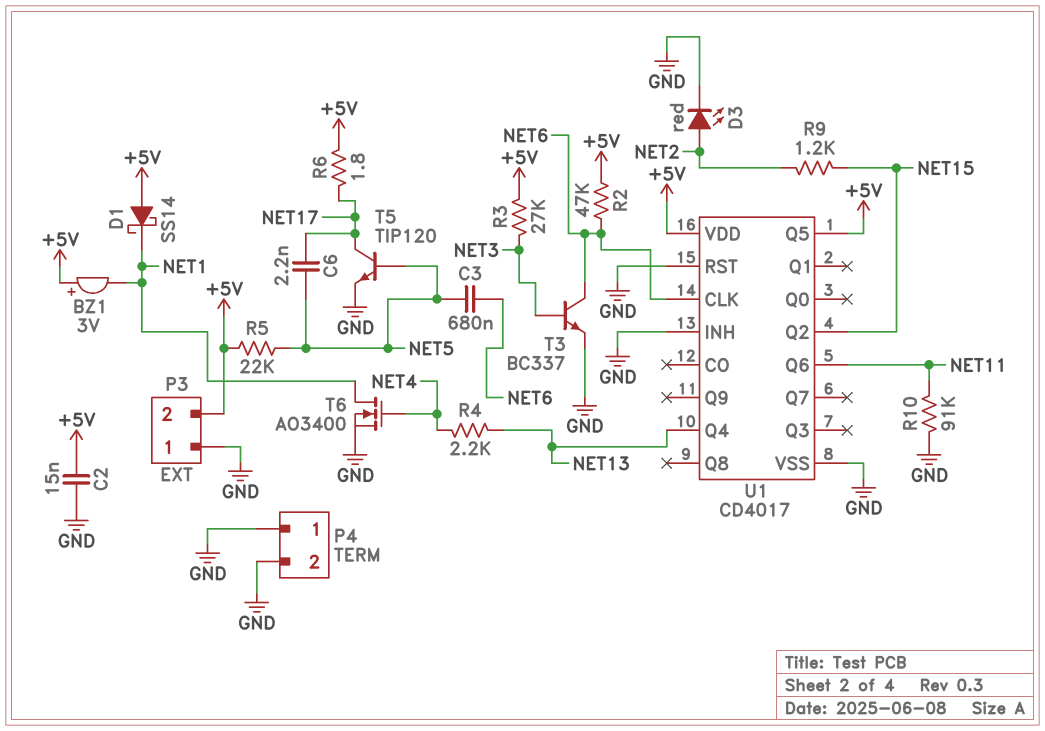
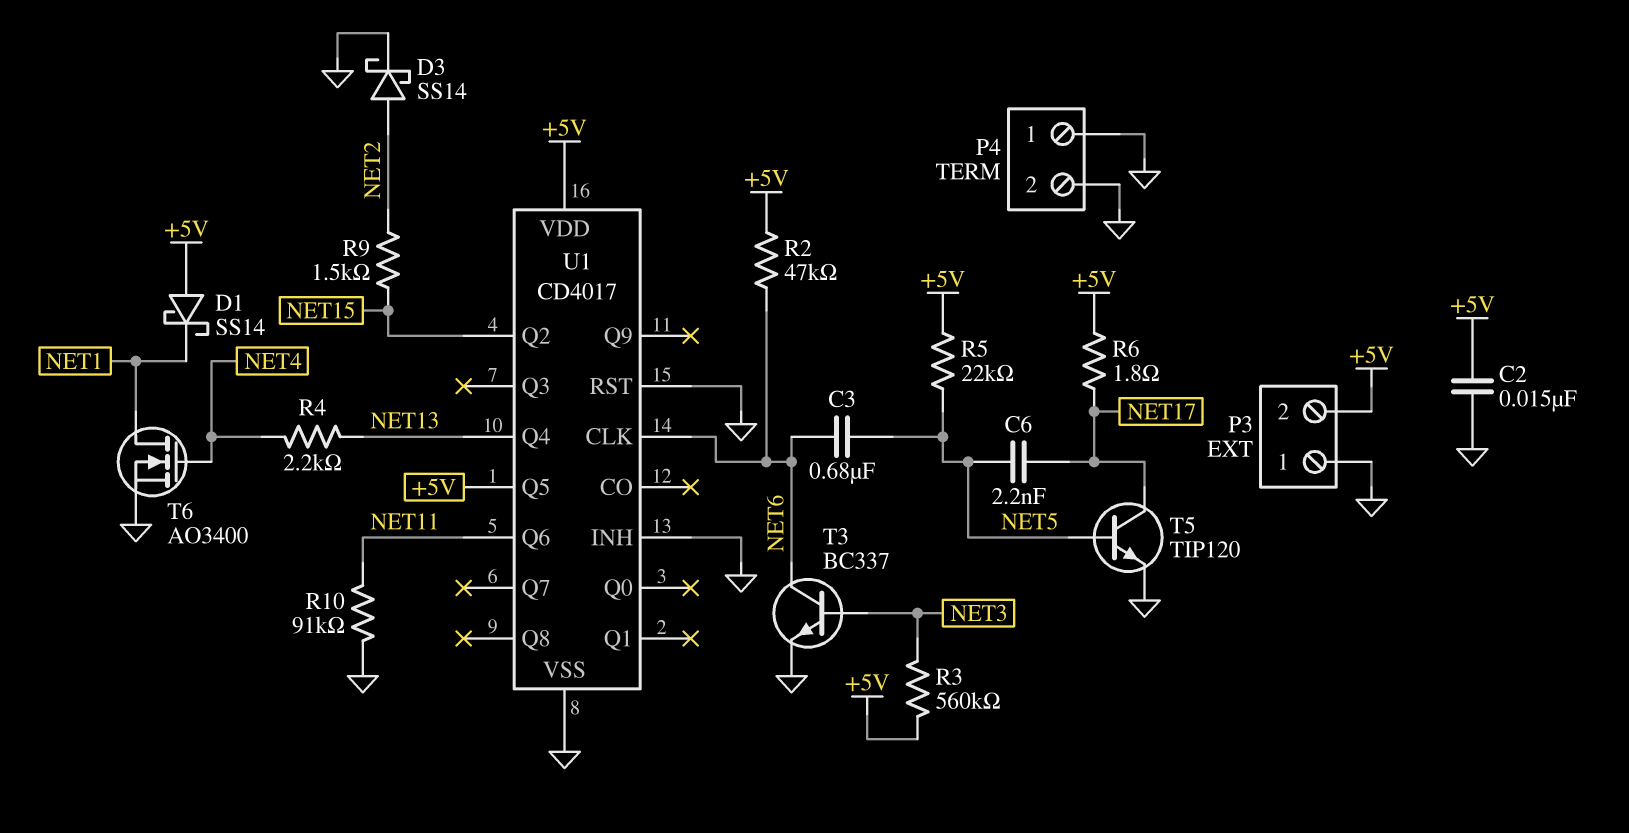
BZ1: buzzer 3V (plus +5V, minus NET1) -> none
D3: LED red (A NET2, K GND) -> schottky SS14 (A NET2, K GND)
R3: 27k (+5V, NET3) -> 560k (+5V, NET3)
R9: 1.2k (NET2, NET15) -> 1.5k (NET2, NET15)

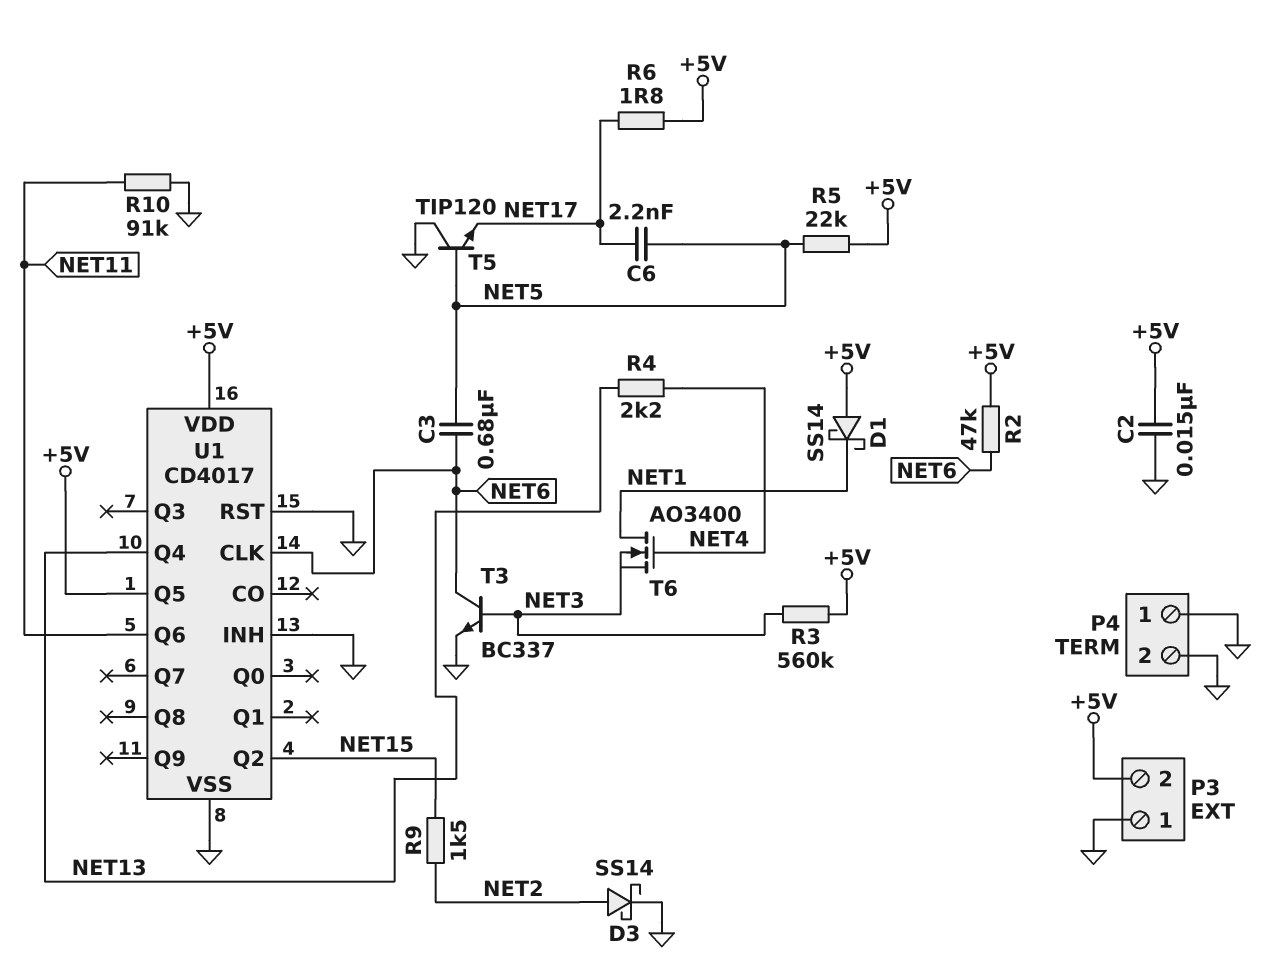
T5: NPN TIP120 (B NET5, C NET17, E GND) -> NPN TIP120 (B NET5, C GND, E NET17)
T6: NMOS AO3400 (G NET4, D NET1, S GND) -> NMOS AO3400 (G NET4, D NET1, S NET3)

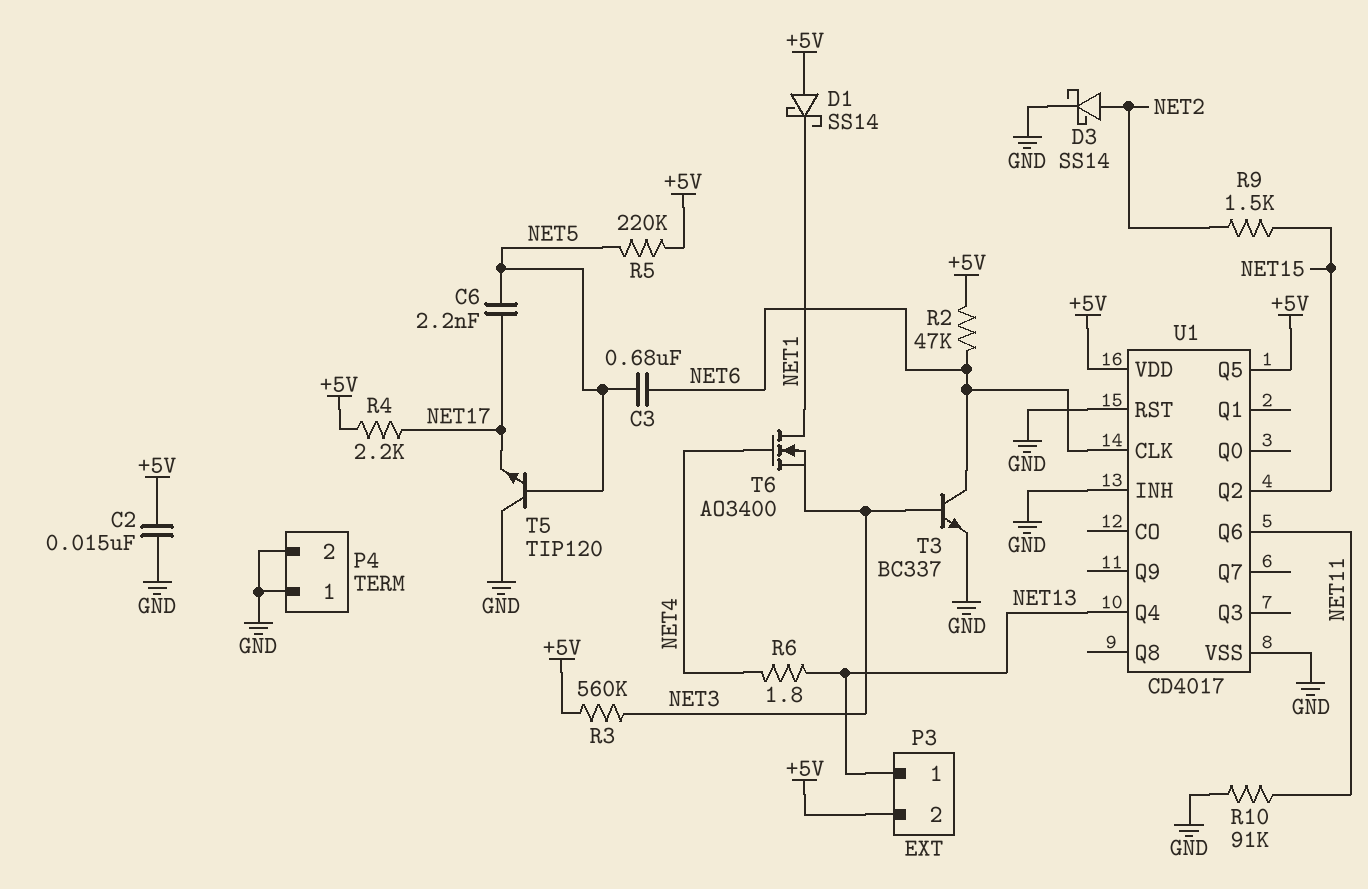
P3 pin 1: GND -> NET13
R4: 2.2k (NET4, NET13) -> 2.2k (+5V, NET17)
R5: 22k (+5V, NET5) -> 220k (+5V, NET5)
R6: 1.8 (+5V, NET17) -> 1.8 (NET4, NET13)

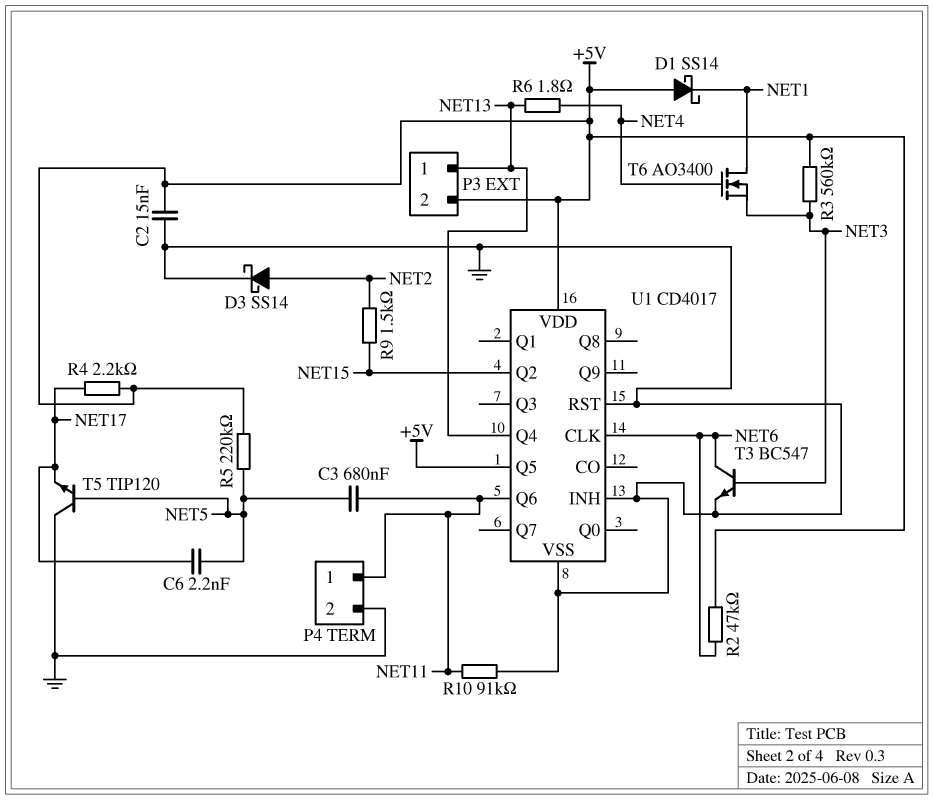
C3: 680nF (NET5, NET6) -> 680nF (NET5, NET11)
P4 pin 1: GND -> NET11
T3: NPN BC337 (B NET3, C NET6, E GND) -> NPN BC547 (B NET3, C NET6, E GND)

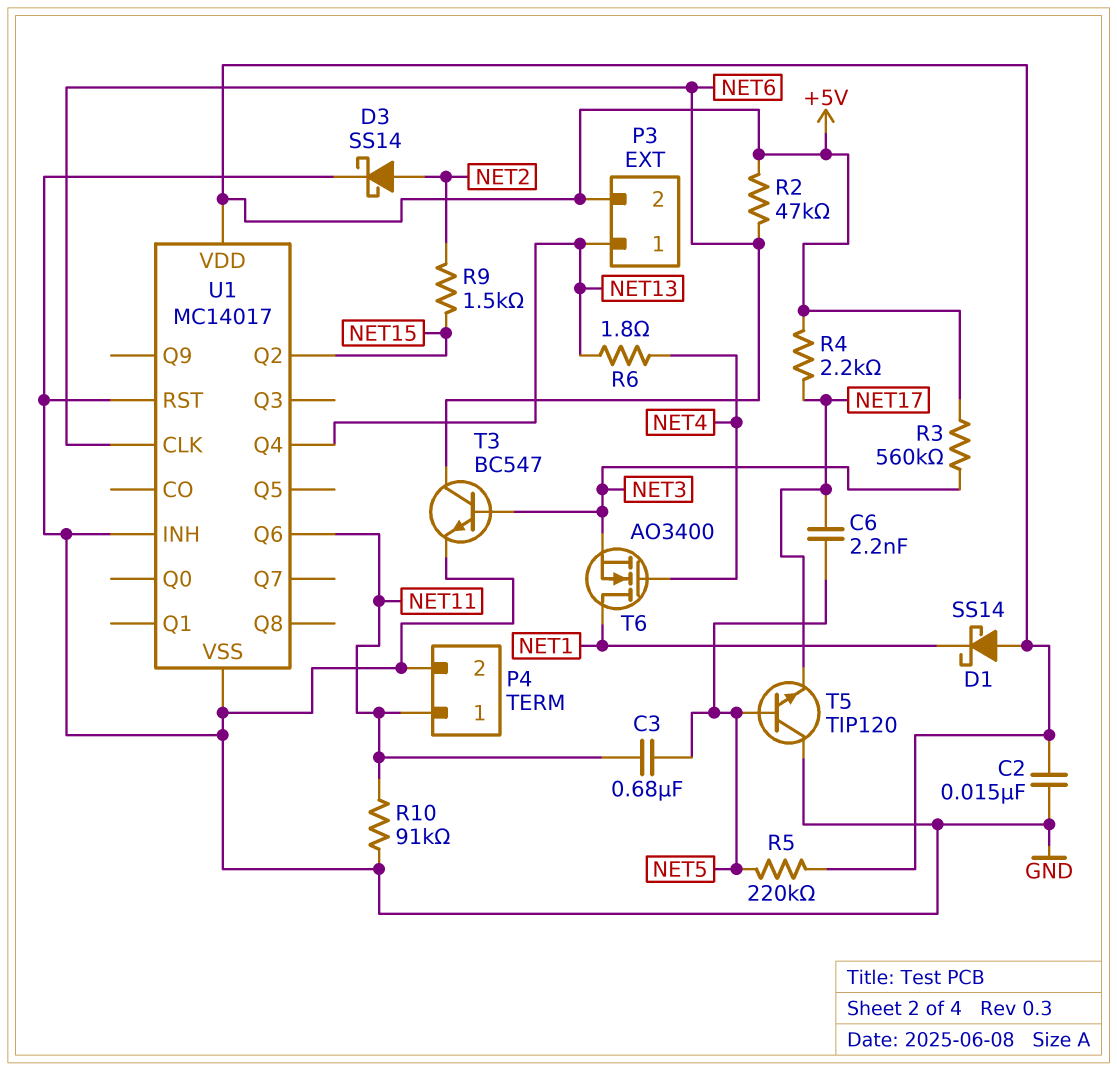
U1: CD4017 -> MC14017
U1 pin Q5: +5V -> none

